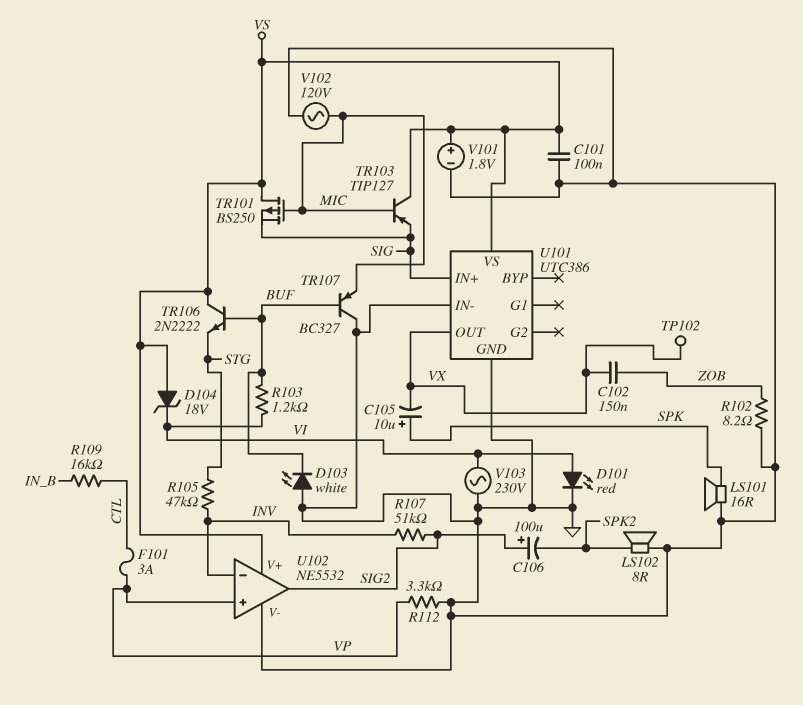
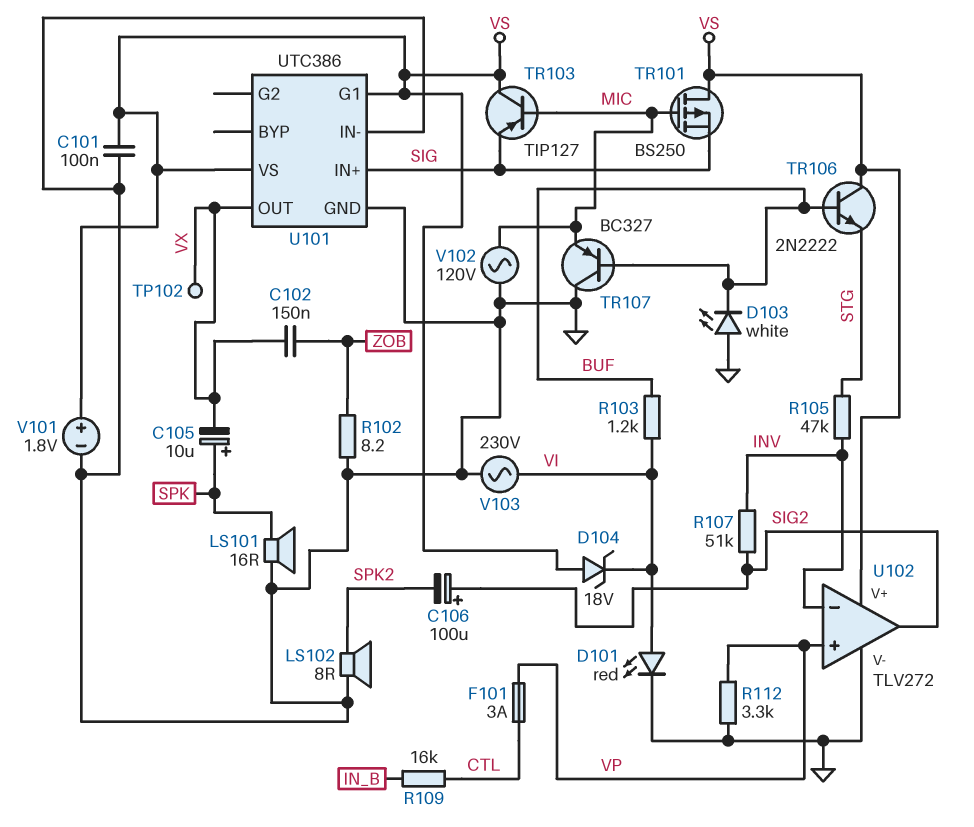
U101 pin G1: none -> VS
U102: NE5532 -> TLV272

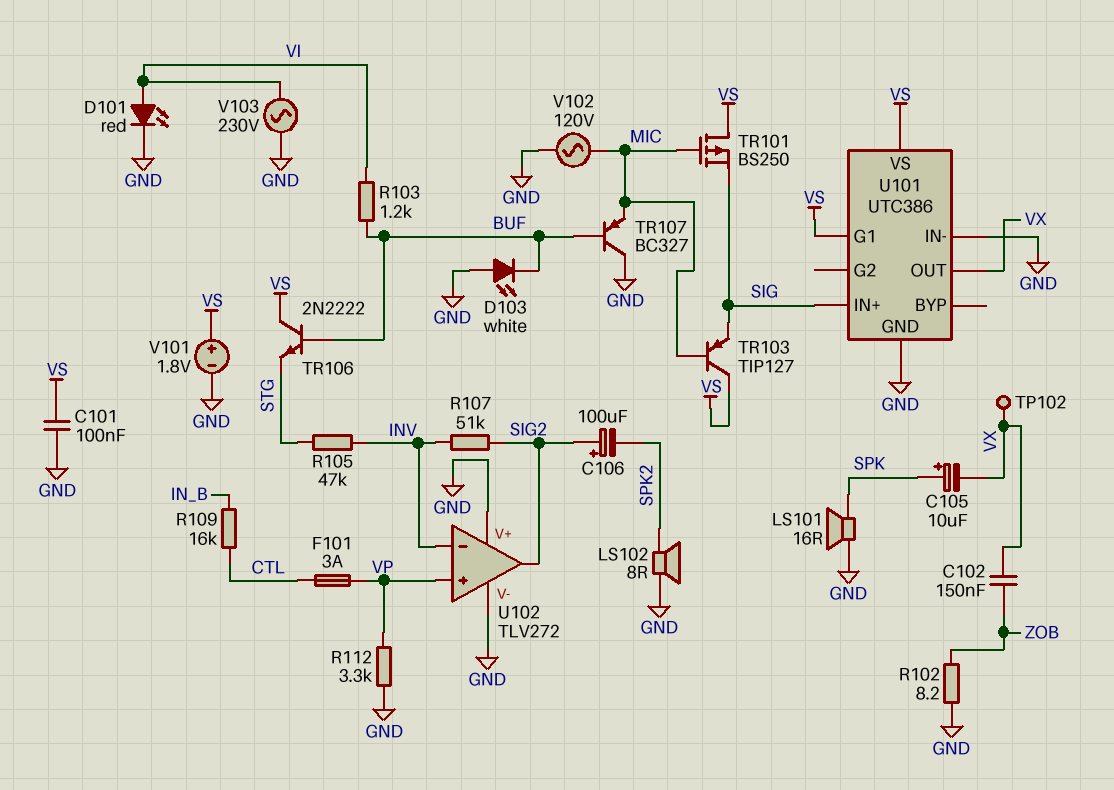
D104: zener 18V (A VS, K VI) -> none
U102 pin V+: VS -> GND

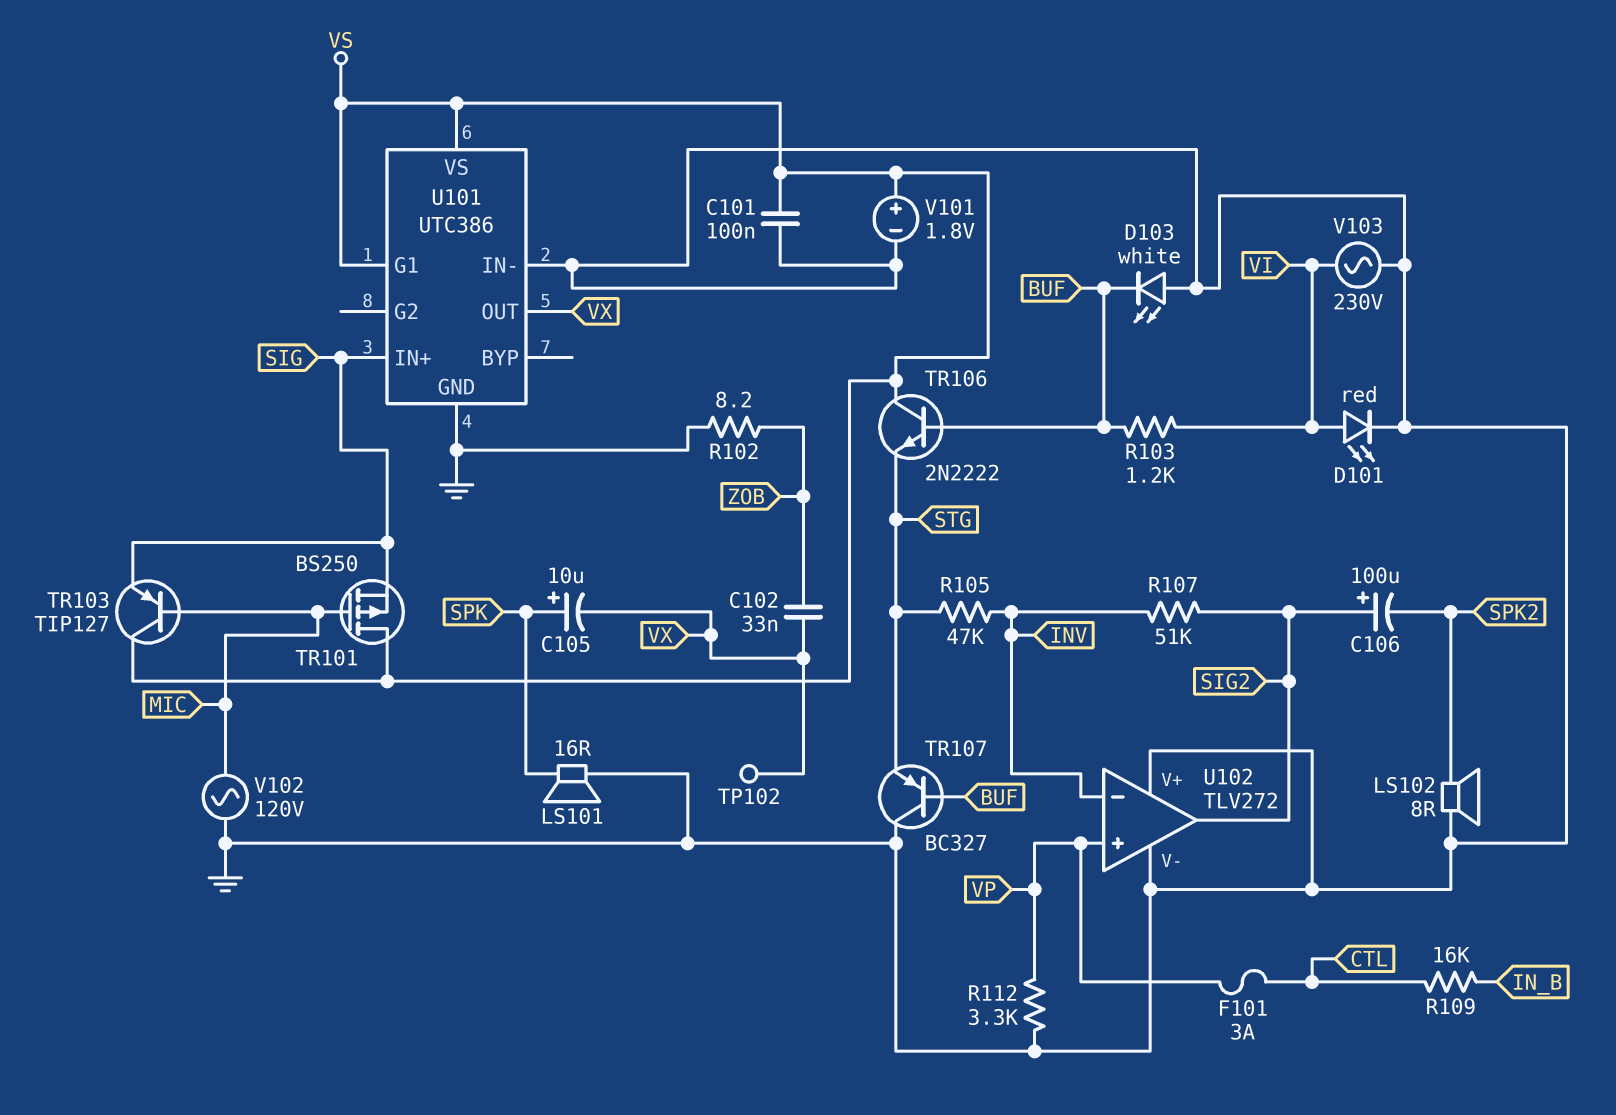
C102: 150nF (VX, ZOB) -> 33nF (VX, ZOB)
TR107: PNP BC327 (B BUF, C GND, E MIC) -> PNP BC327 (B BUF, C GND, E STG)

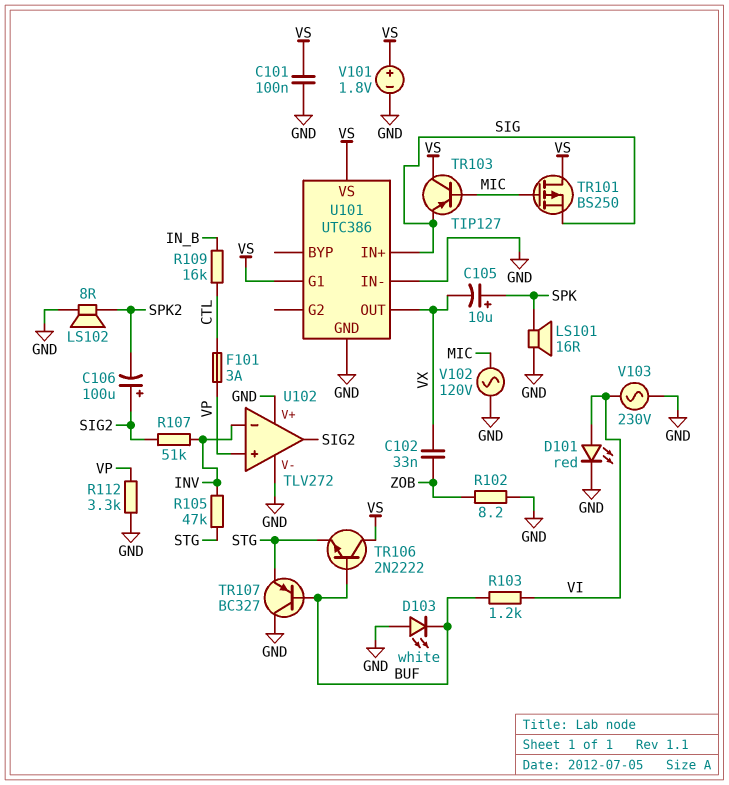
TP102: test point (VX) -> none

